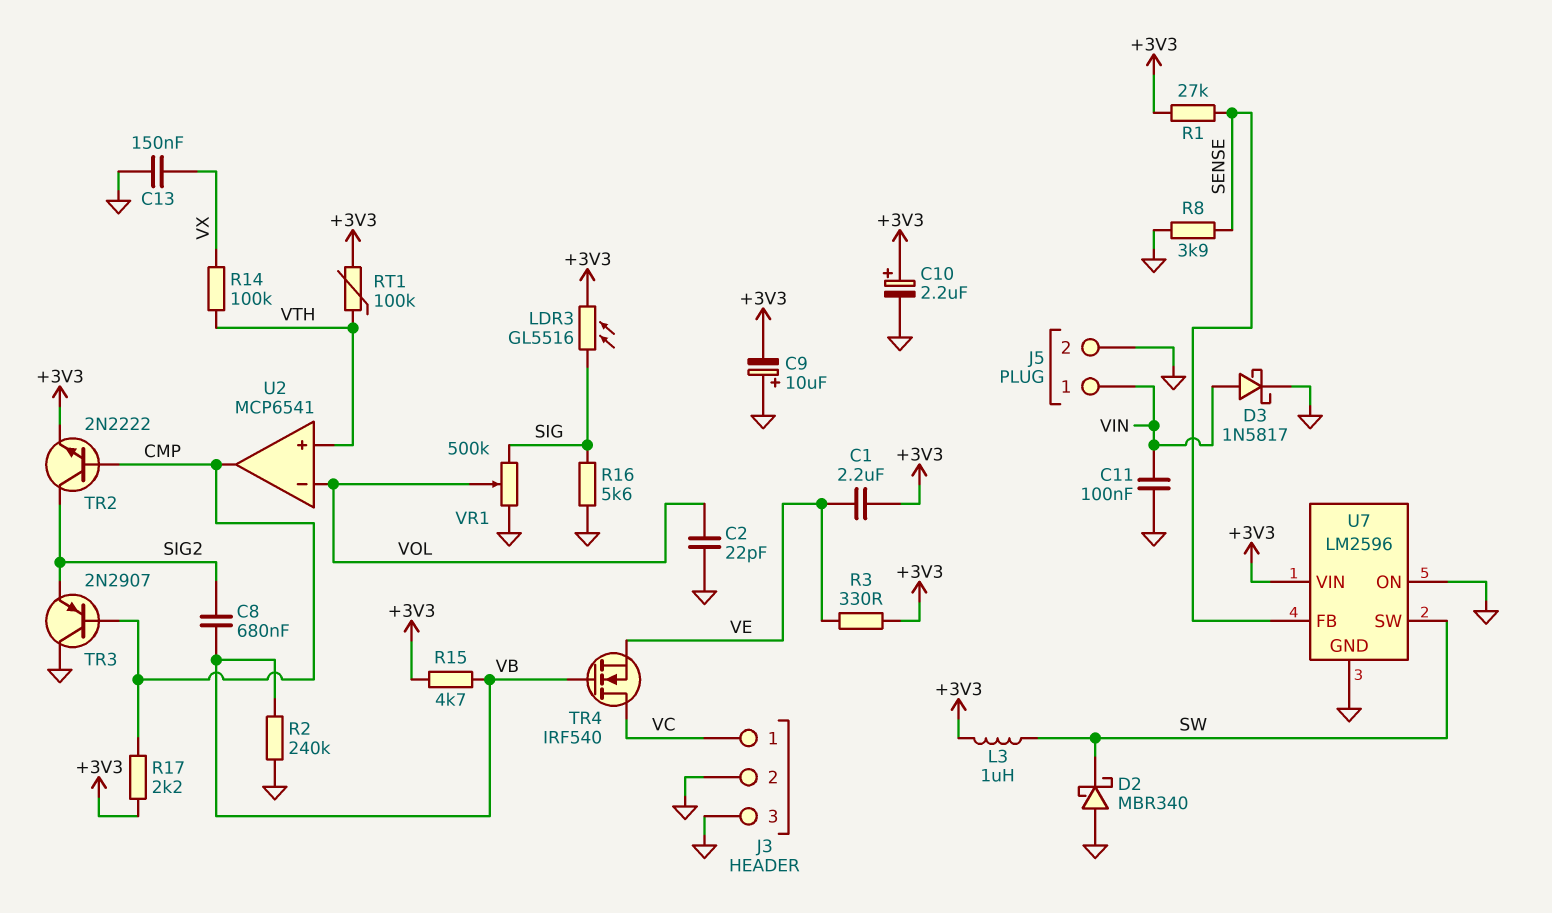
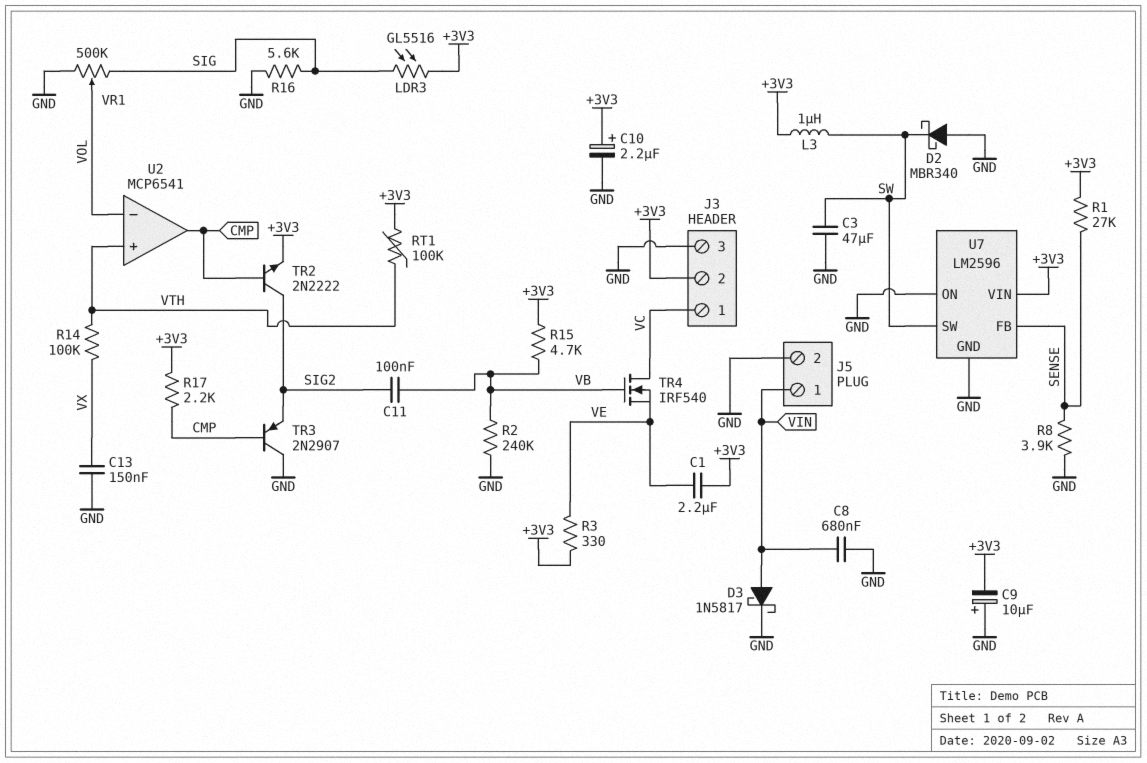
C2: 22pF (GND, VOL) -> none
C3: none -> 47uF (GND, SW)
C8: 680nF (SIG2, VB) -> 680nF (GND, VIN)
C11: 100nF (GND, VIN) -> 100nF (SIG2, VB)
J3 pin 2: GND -> +3V3

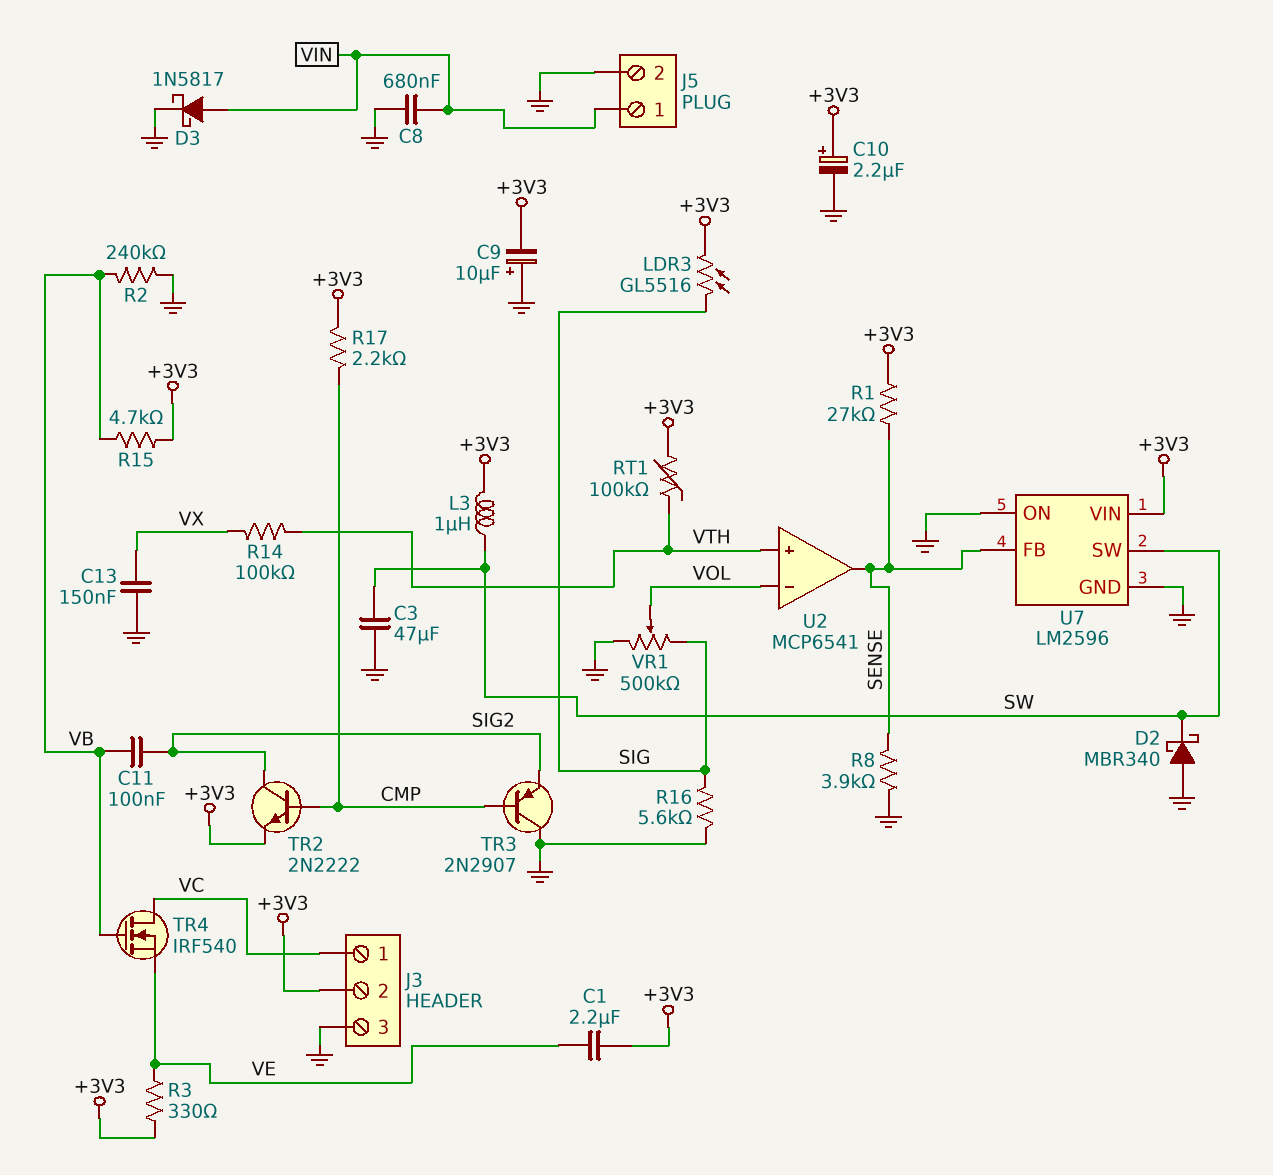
U2 pin out: CMP -> SENSE

